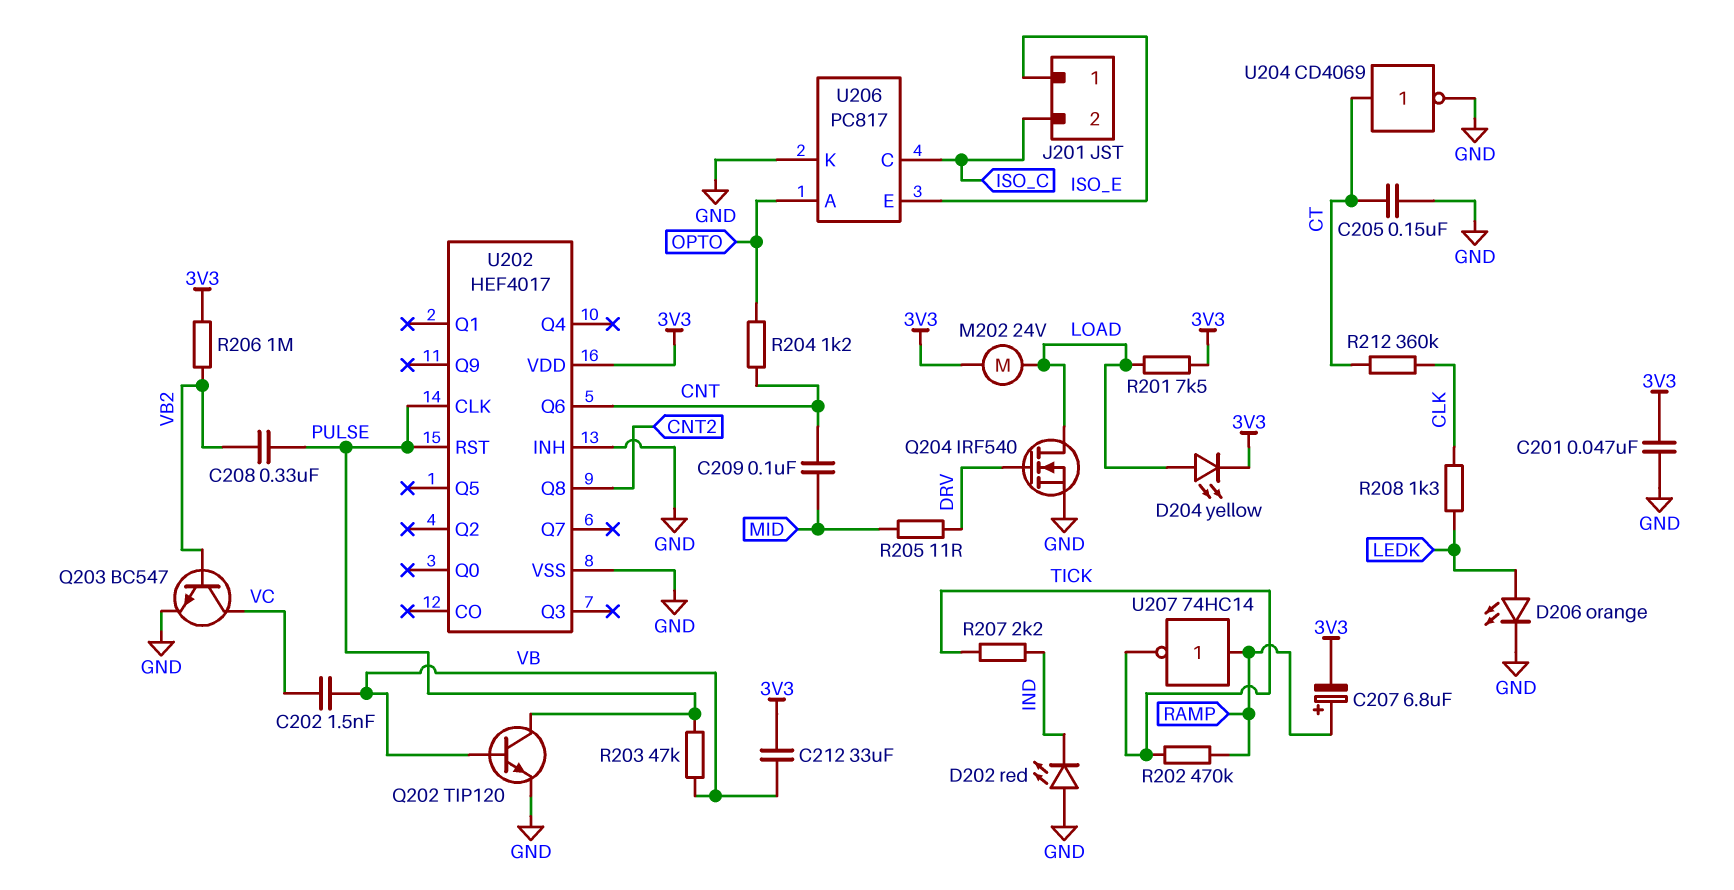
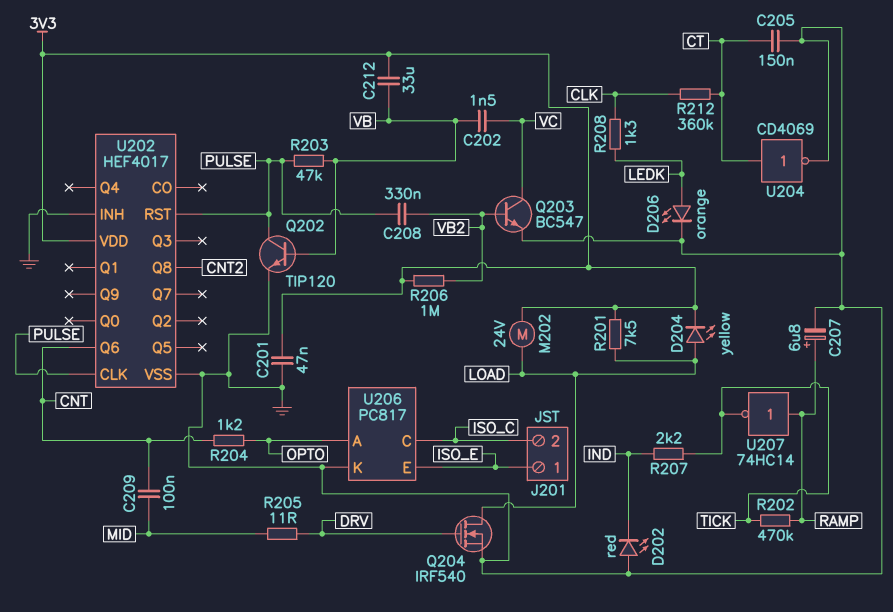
C207: 6.8uF (plus RAMP, minus 3V3) -> 6.8uF (plus RAMP, minus GND)

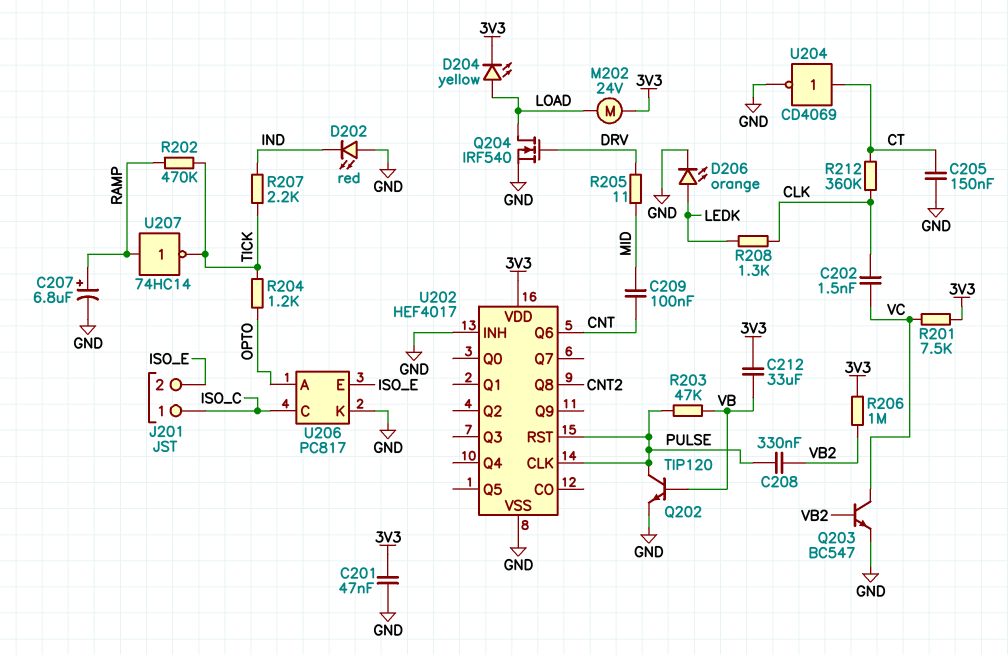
C202: 1.5nF (VB, VC) -> 1.5nF (CLK, VC)
J201 pin 1: ISO_E -> ISO_C
J201 pin 2: ISO_C -> ISO_E
R201: 7.5k (3V3, LOAD) -> 7.5k (3V3, VC)
R204: 1.2k (CNT, OPTO) -> 1.2k (OPTO, TICK)

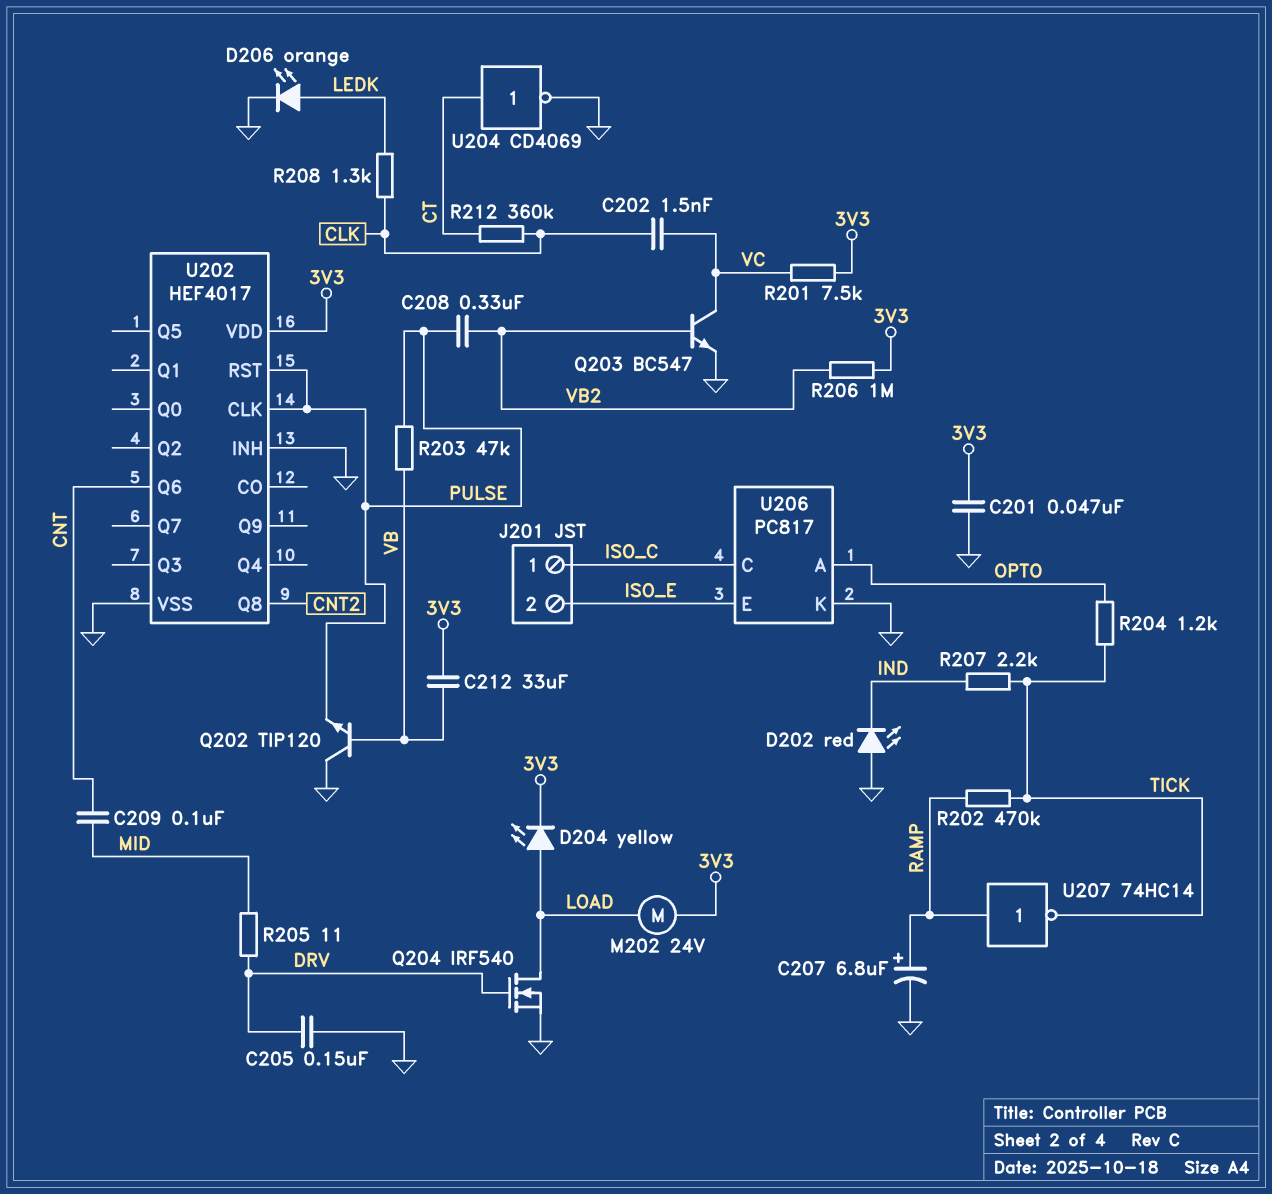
C205: 150nF (CT, GND) -> 150nF (DRV, GND)
Q202: NPN TIP120 (B VB, C PULSE, E GND) -> NPN TIP120 (B VB, C GND, E PULSE)

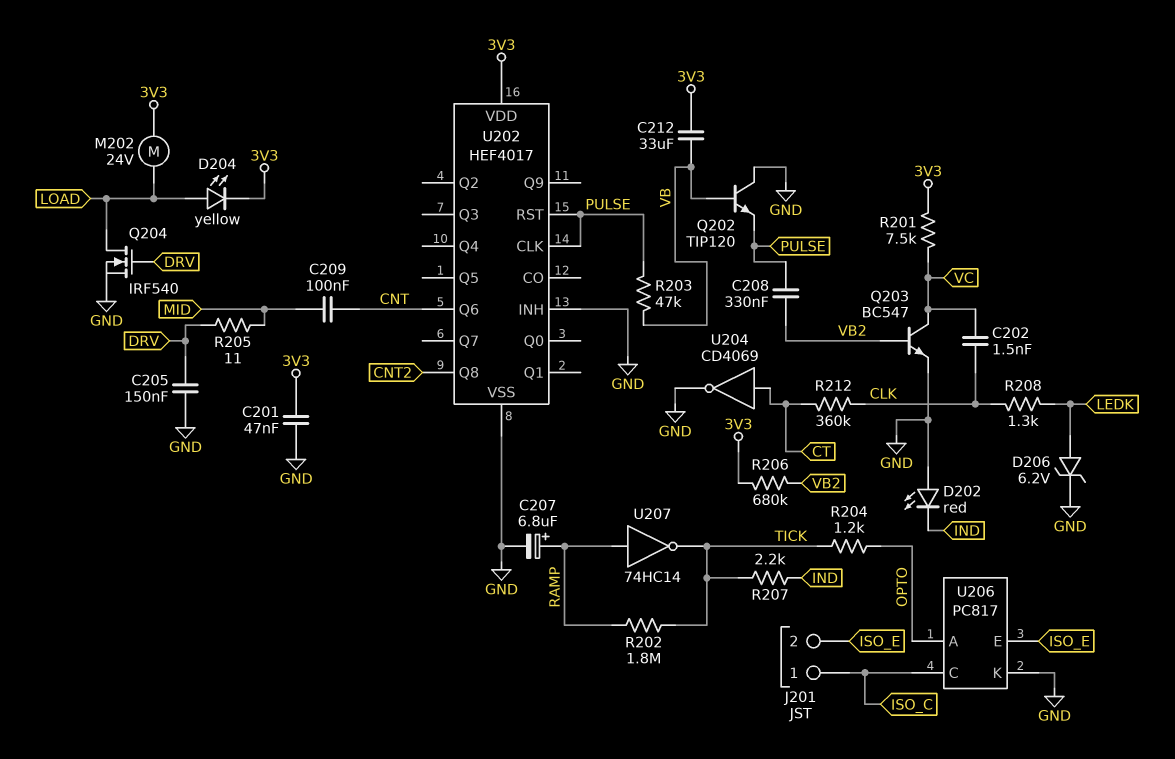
D206: LED orange (A LEDK, K GND) -> zener 6.2V (A LEDK, K GND)
R202: 470k (RAMP, TICK) -> 1.8M (RAMP, TICK)
R206: 1M (3V3, VB2) -> 680k (3V3, VB2)

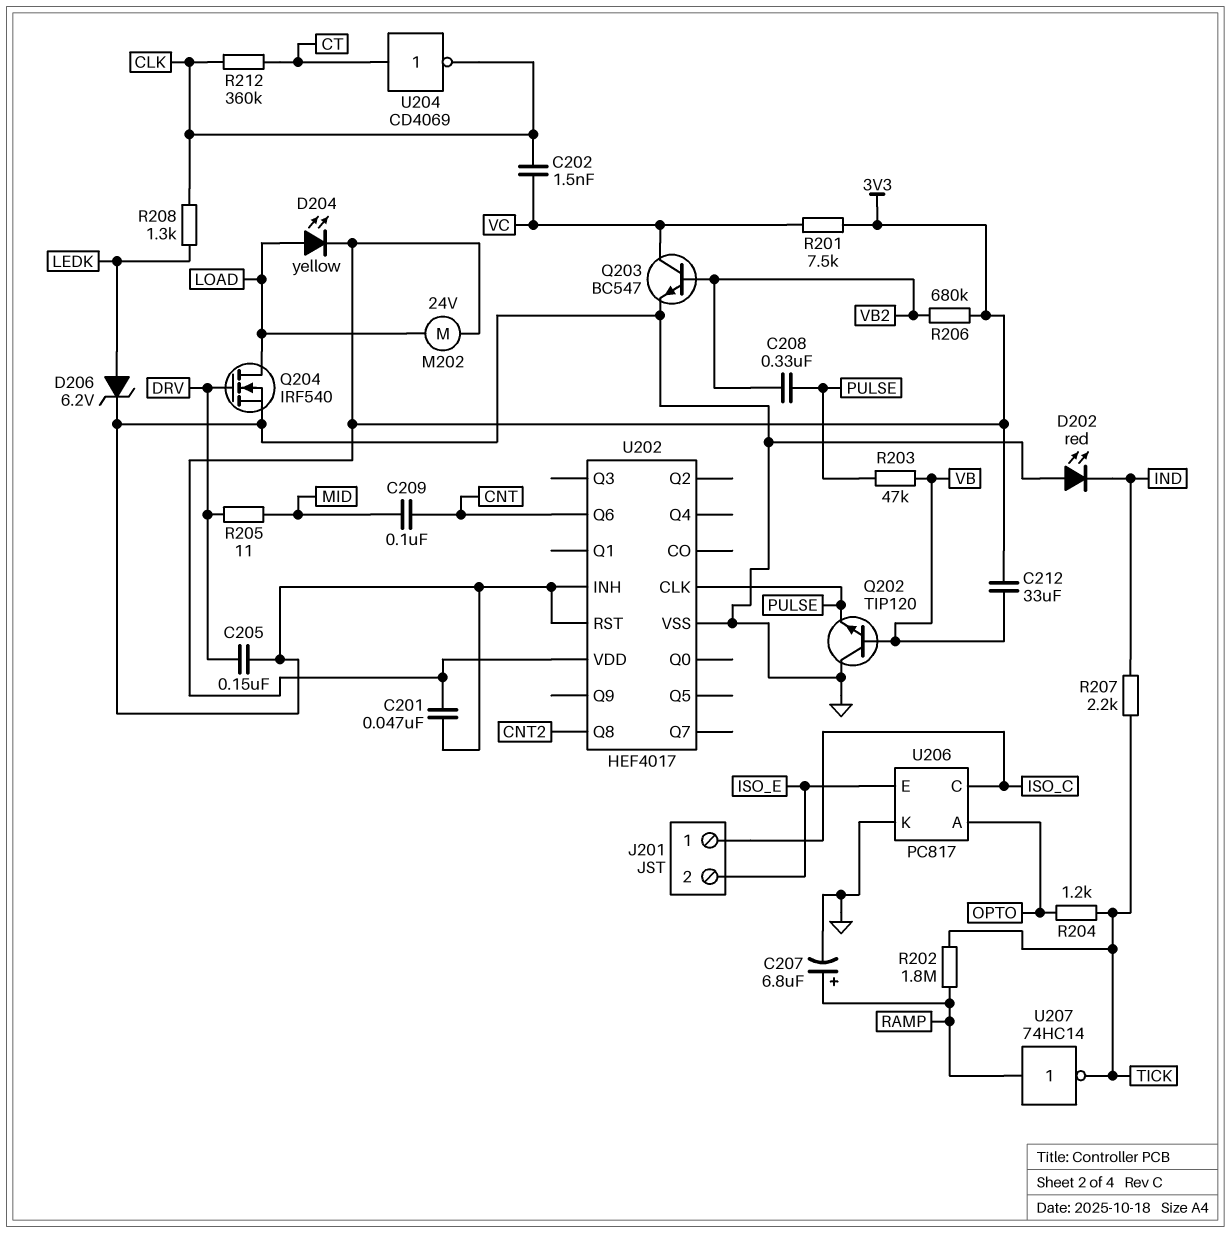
U202 pin RST: PULSE -> GND
U204: NOT CD4069 (in CT, out GND) -> NOT CD4069 (in CT, out CLK)

